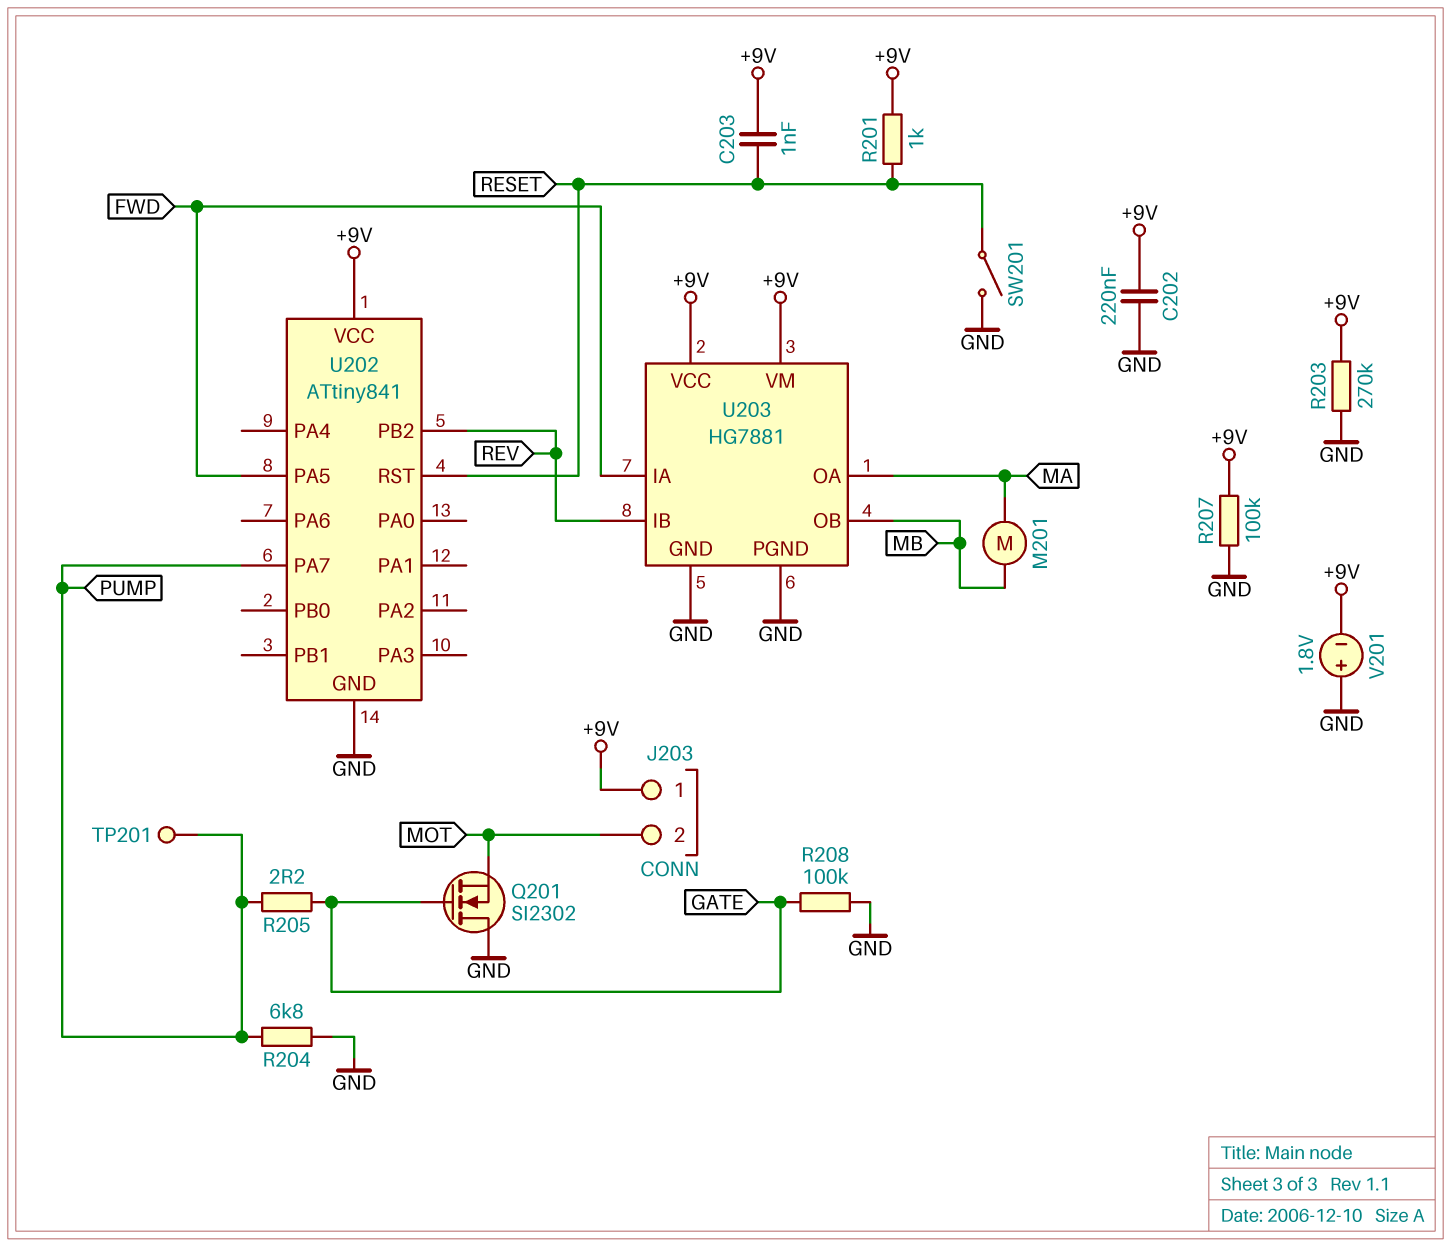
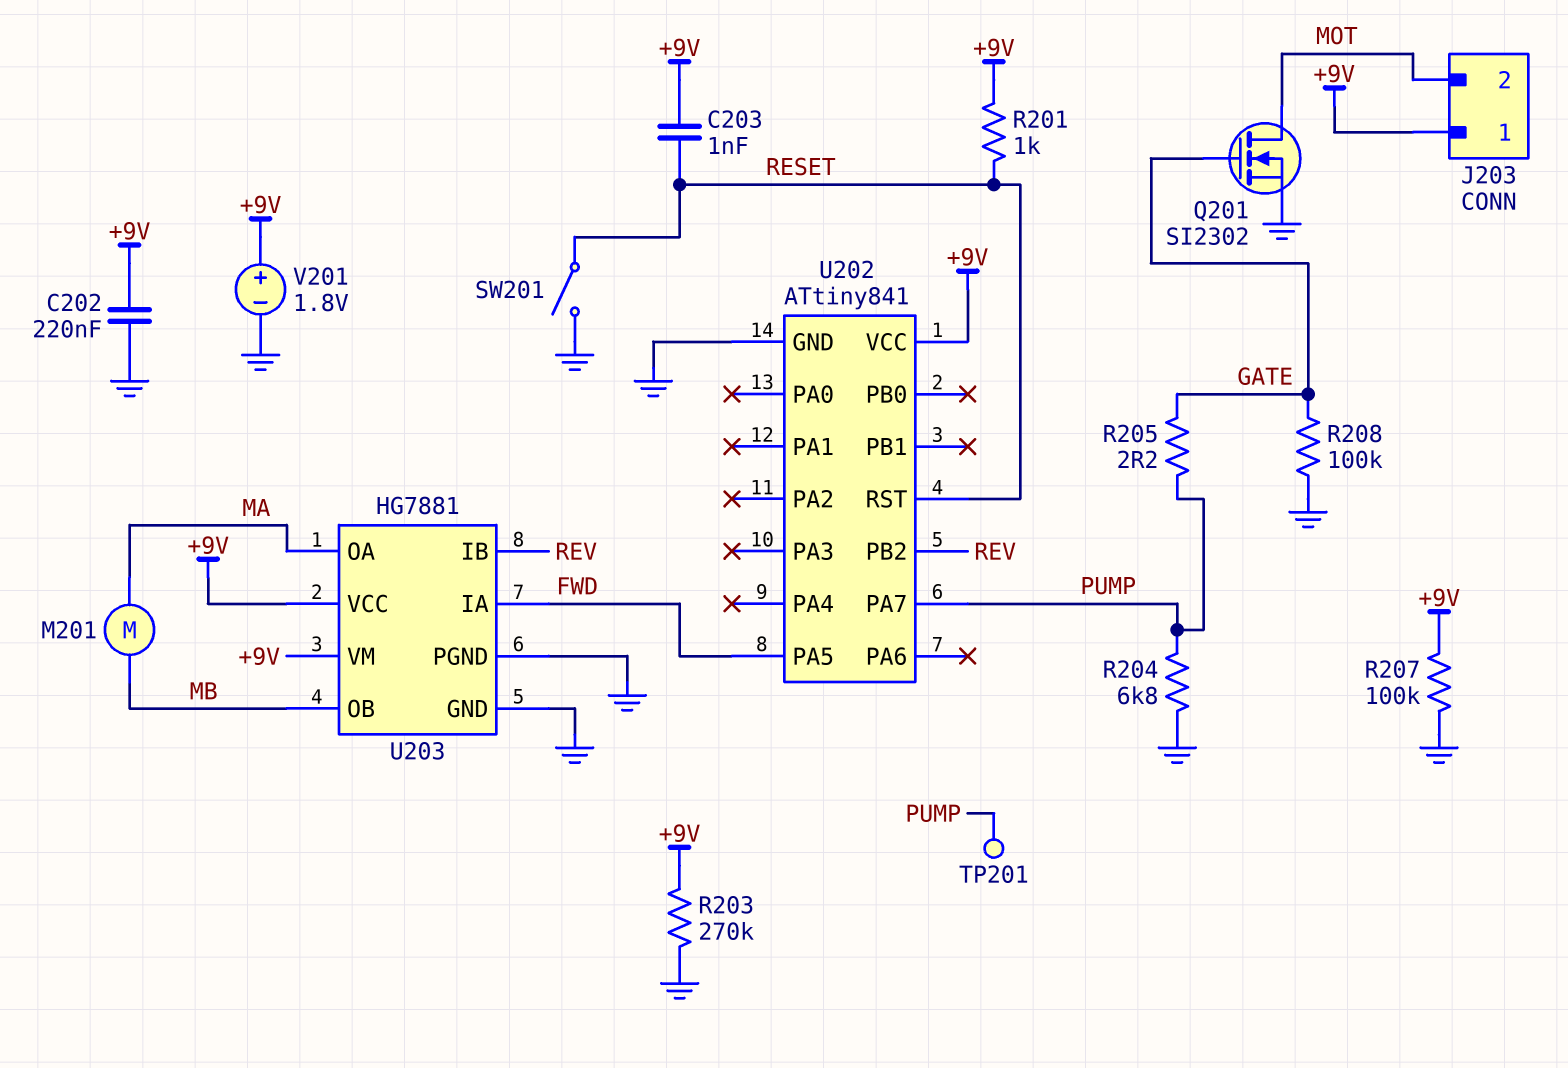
Q201: NMOS SI2302 (G GATE, D GND, S MOT) -> NMOS SI2302 (G GATE, D MOT, S GND)
V201: 1.8V (plus GND, minus +9V) -> 1.8V (plus +9V, minus GND)

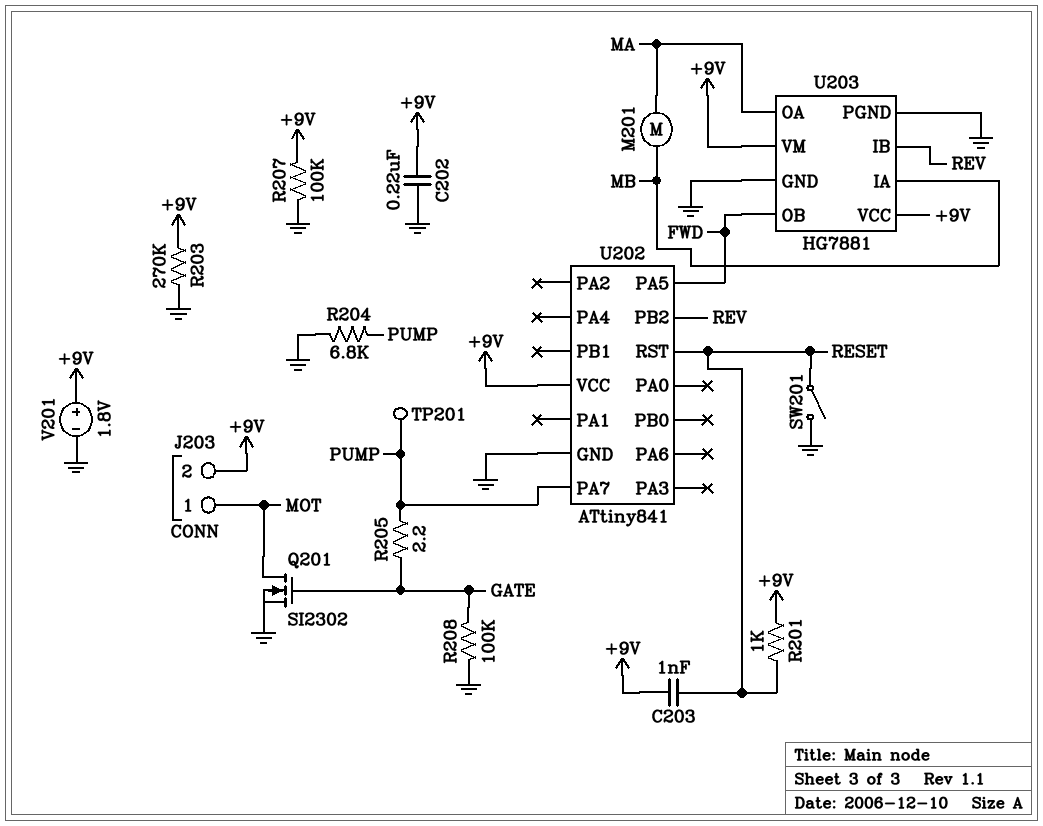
J203 pin 1: +9V -> MOT
J203 pin 2: MOT -> +9V
U203 pin IA: FWD -> MB
U203 pin OB: MB -> FWD

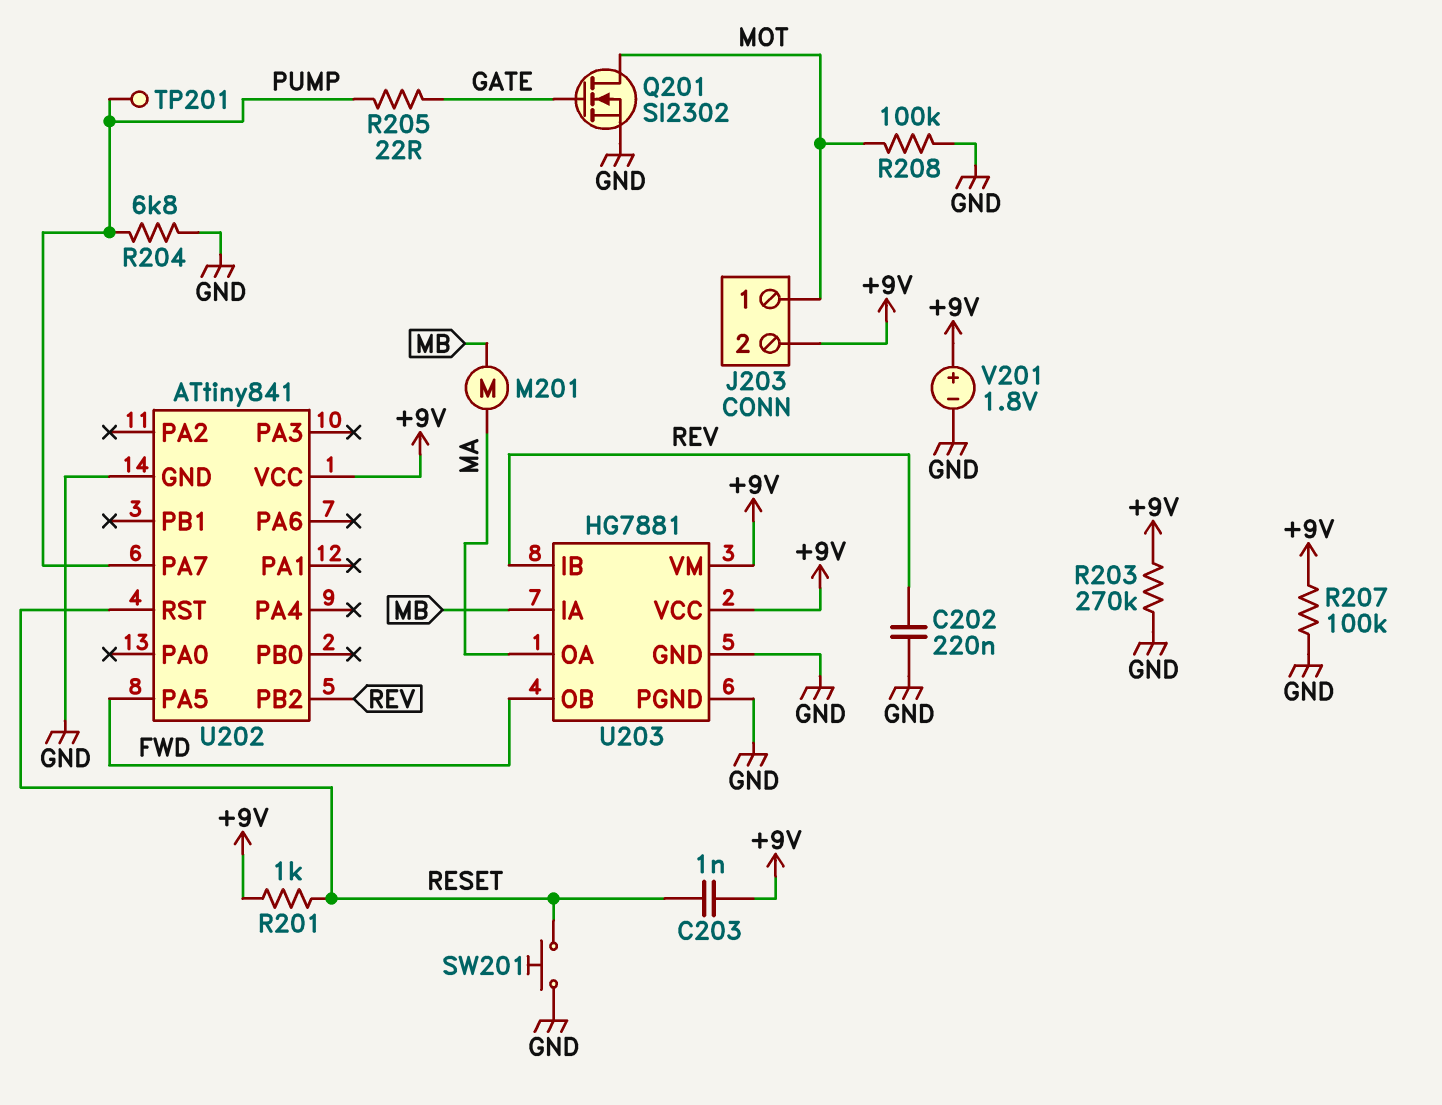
C202: 220nF (+9V, GND) -> 220nF (GND, REV)
R205: 2.2 (GATE, PUMP) -> 22 (GATE, PUMP)
R208: 100k (GATE, GND) -> 100k (GND, MOT)
SW201: switch (GND, RESET) -> button (GND, RESET)

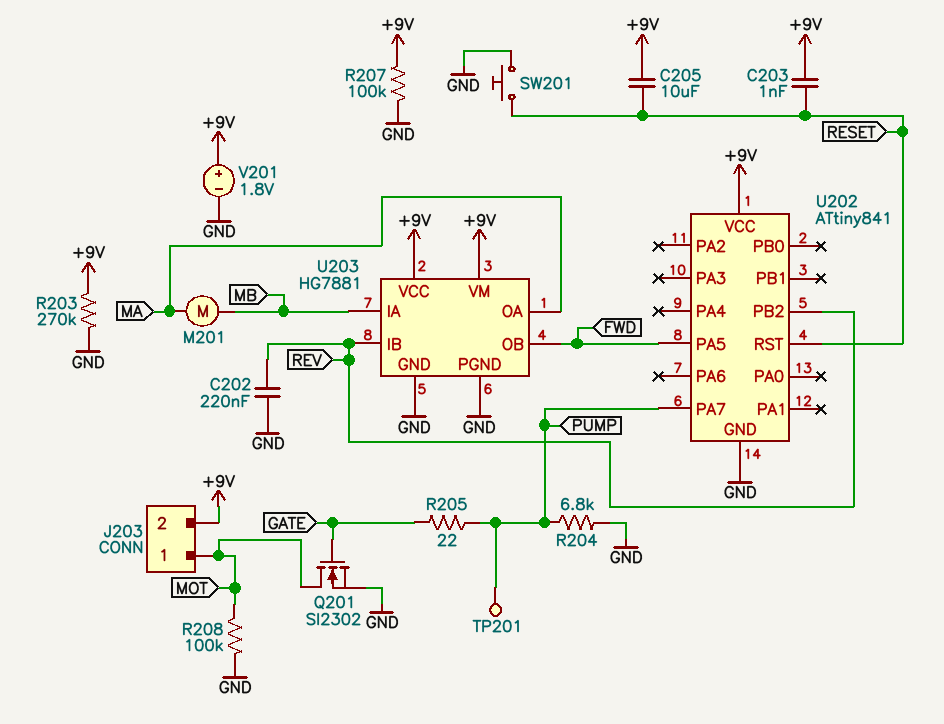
C205: none -> 10uF (+9V, RESET)
R201: 1k (+9V, RESET) -> none

